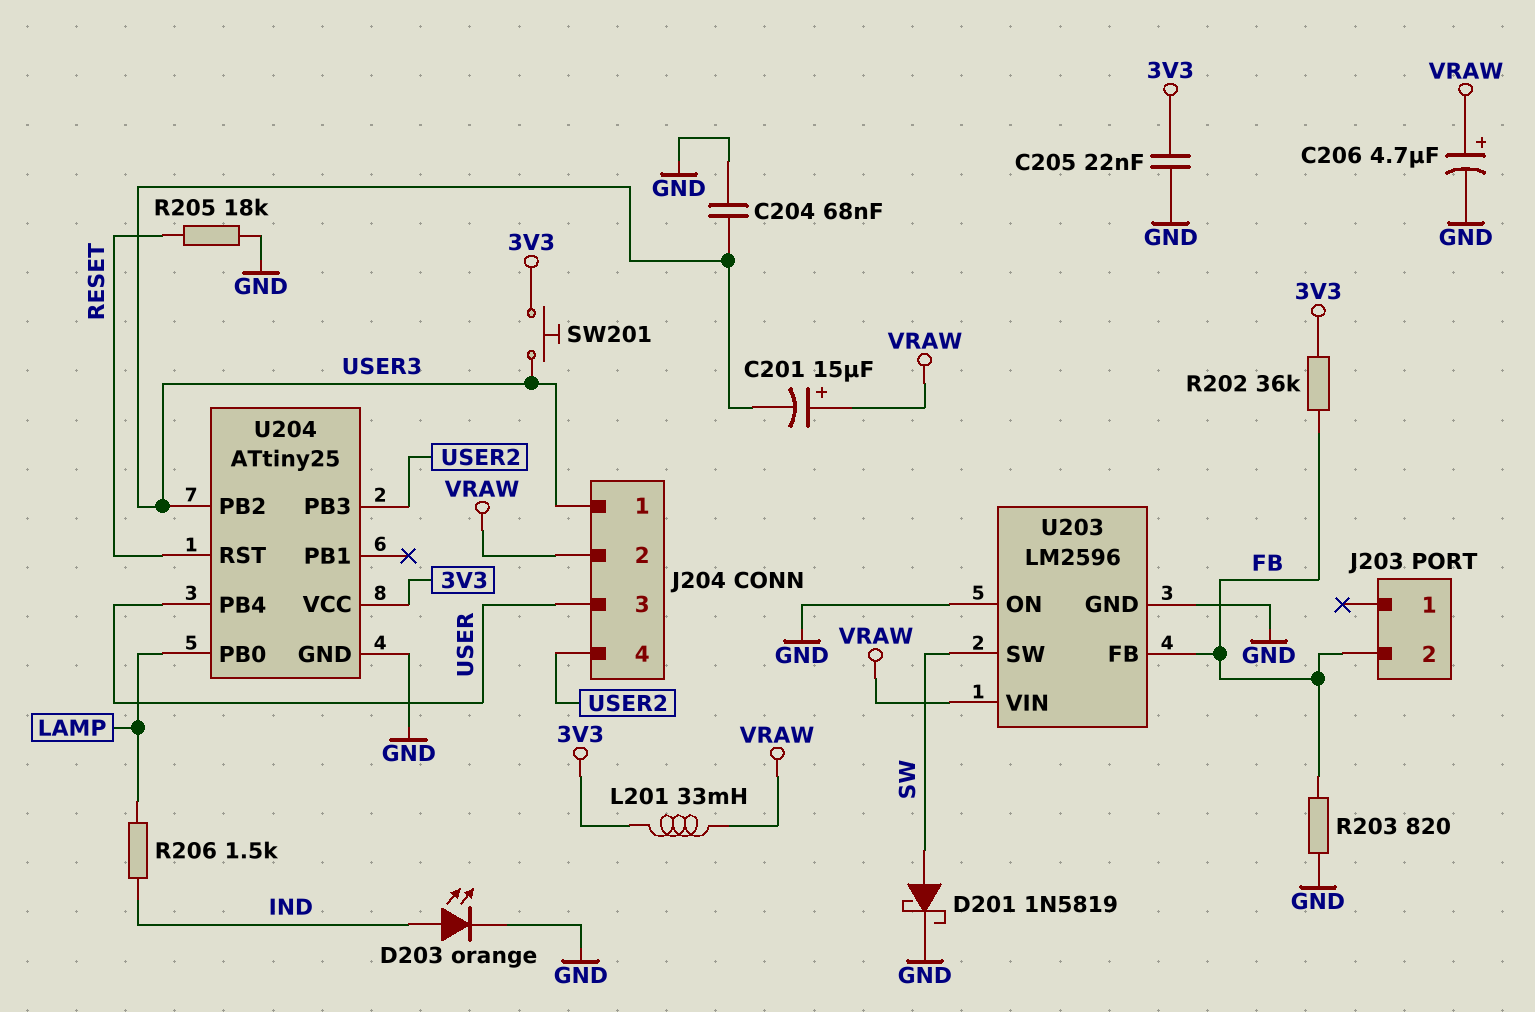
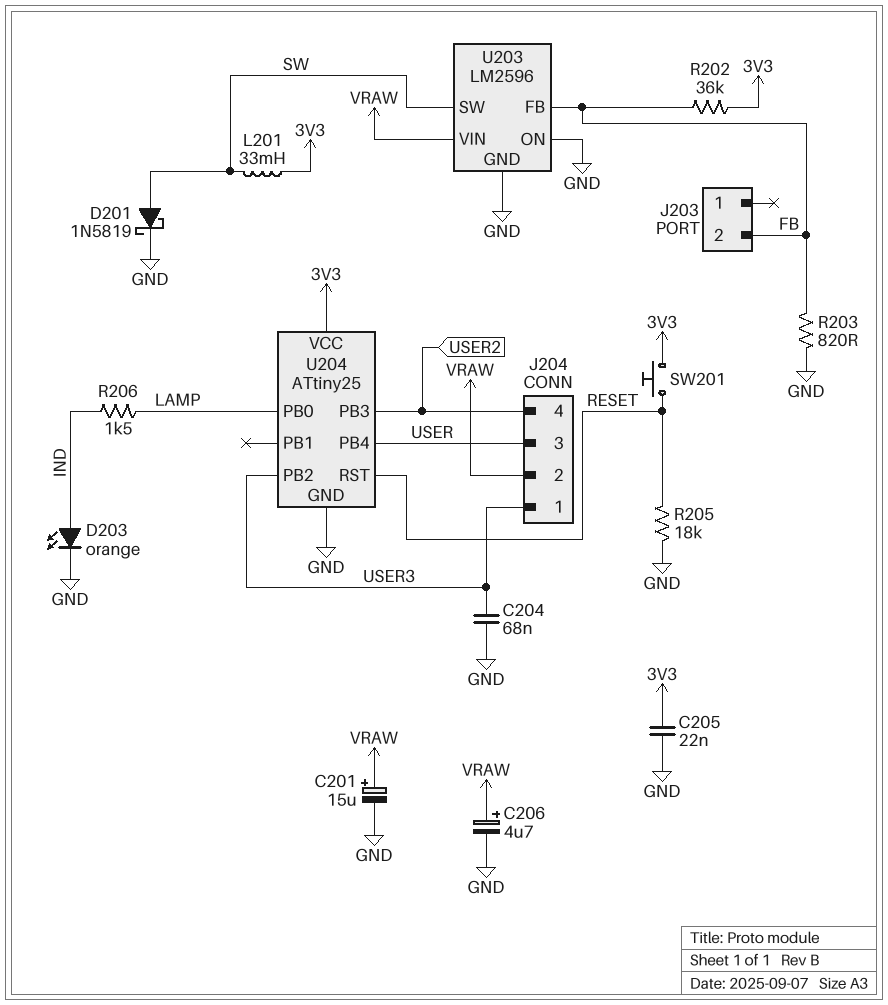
C201: 15uF (plus VRAW, minus USER3) -> 15uF (plus VRAW, minus GND)
L201: 33mH (3V3, VRAW) -> 33mH (3V3, SW)
SW201: button (3V3, USER3) -> button (3V3, RESET)

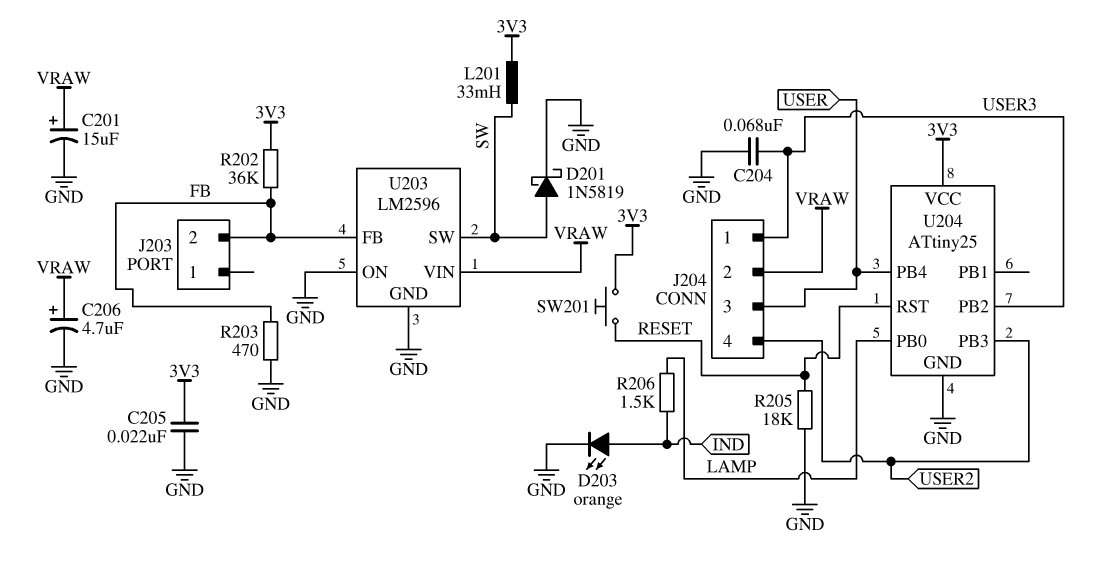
R203: 820 (FB, GND) -> 470 (FB, GND)

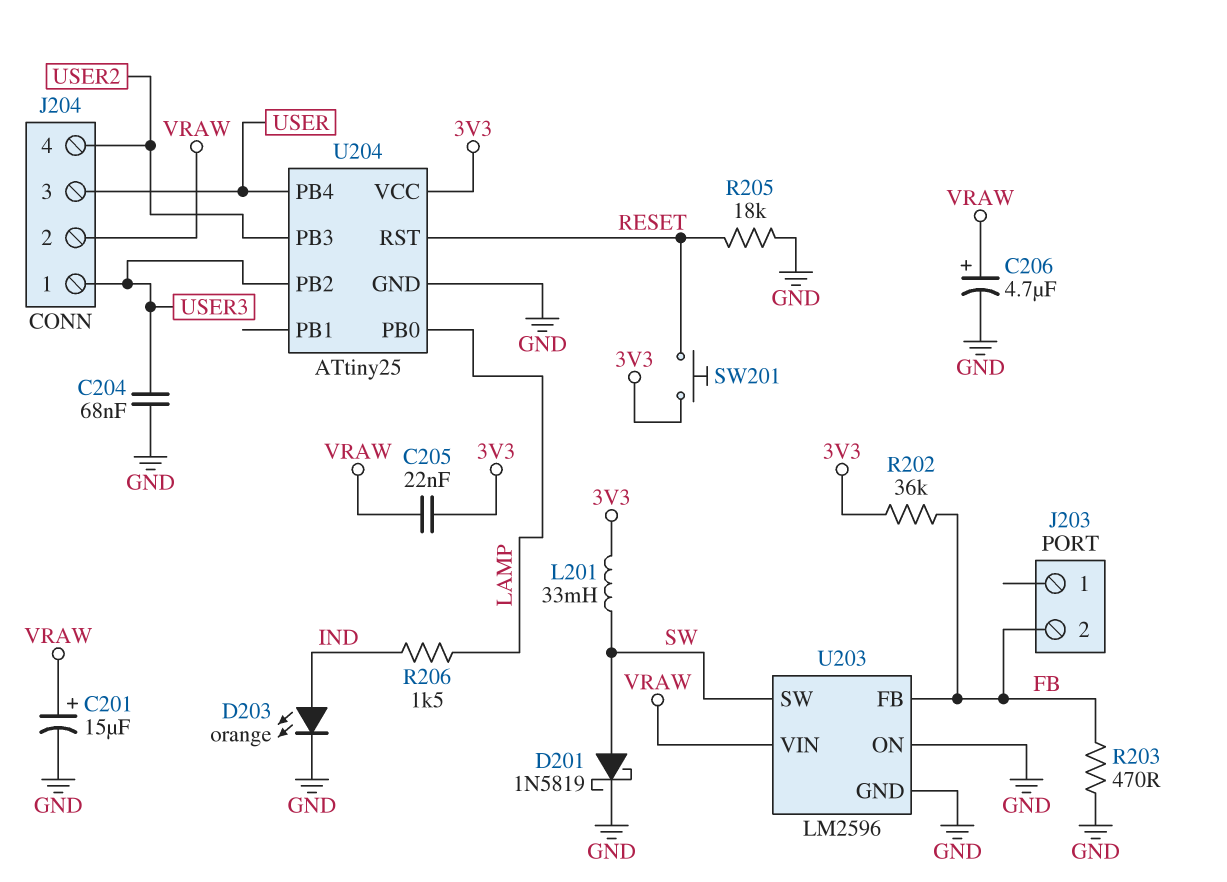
C205: 22nF (3V3, GND) -> 22nF (3V3, VRAW)

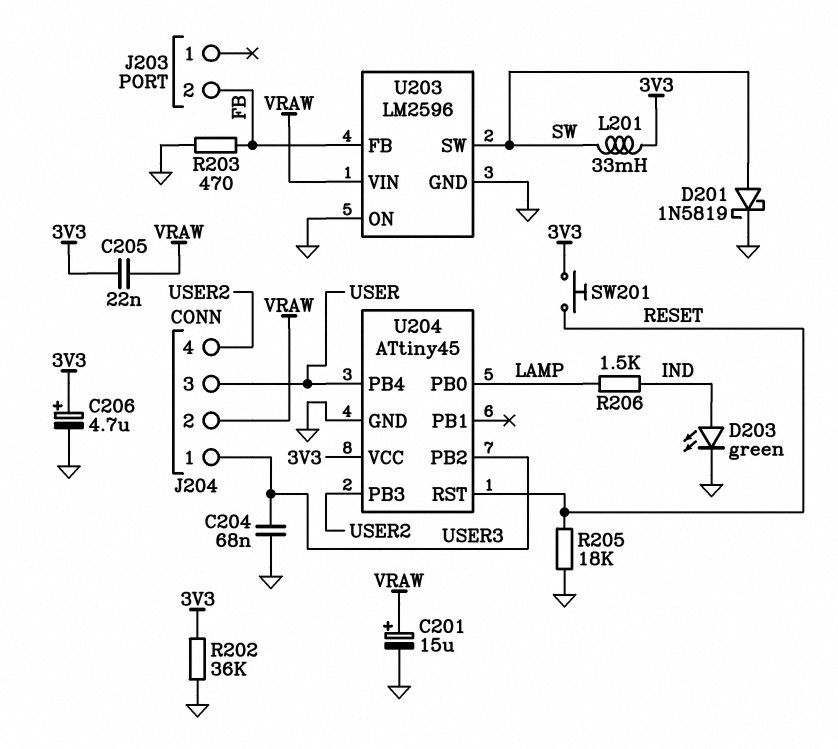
C206: 4.7uF (plus VRAW, minus GND) -> 4.7uF (plus 3V3, minus GND)
D203: LED orange (A IND, K GND) -> LED green (A IND, K GND)
R202: 36k (3V3, FB) -> 36k (3V3, GND)
U204: ATtiny25 -> ATtiny45

